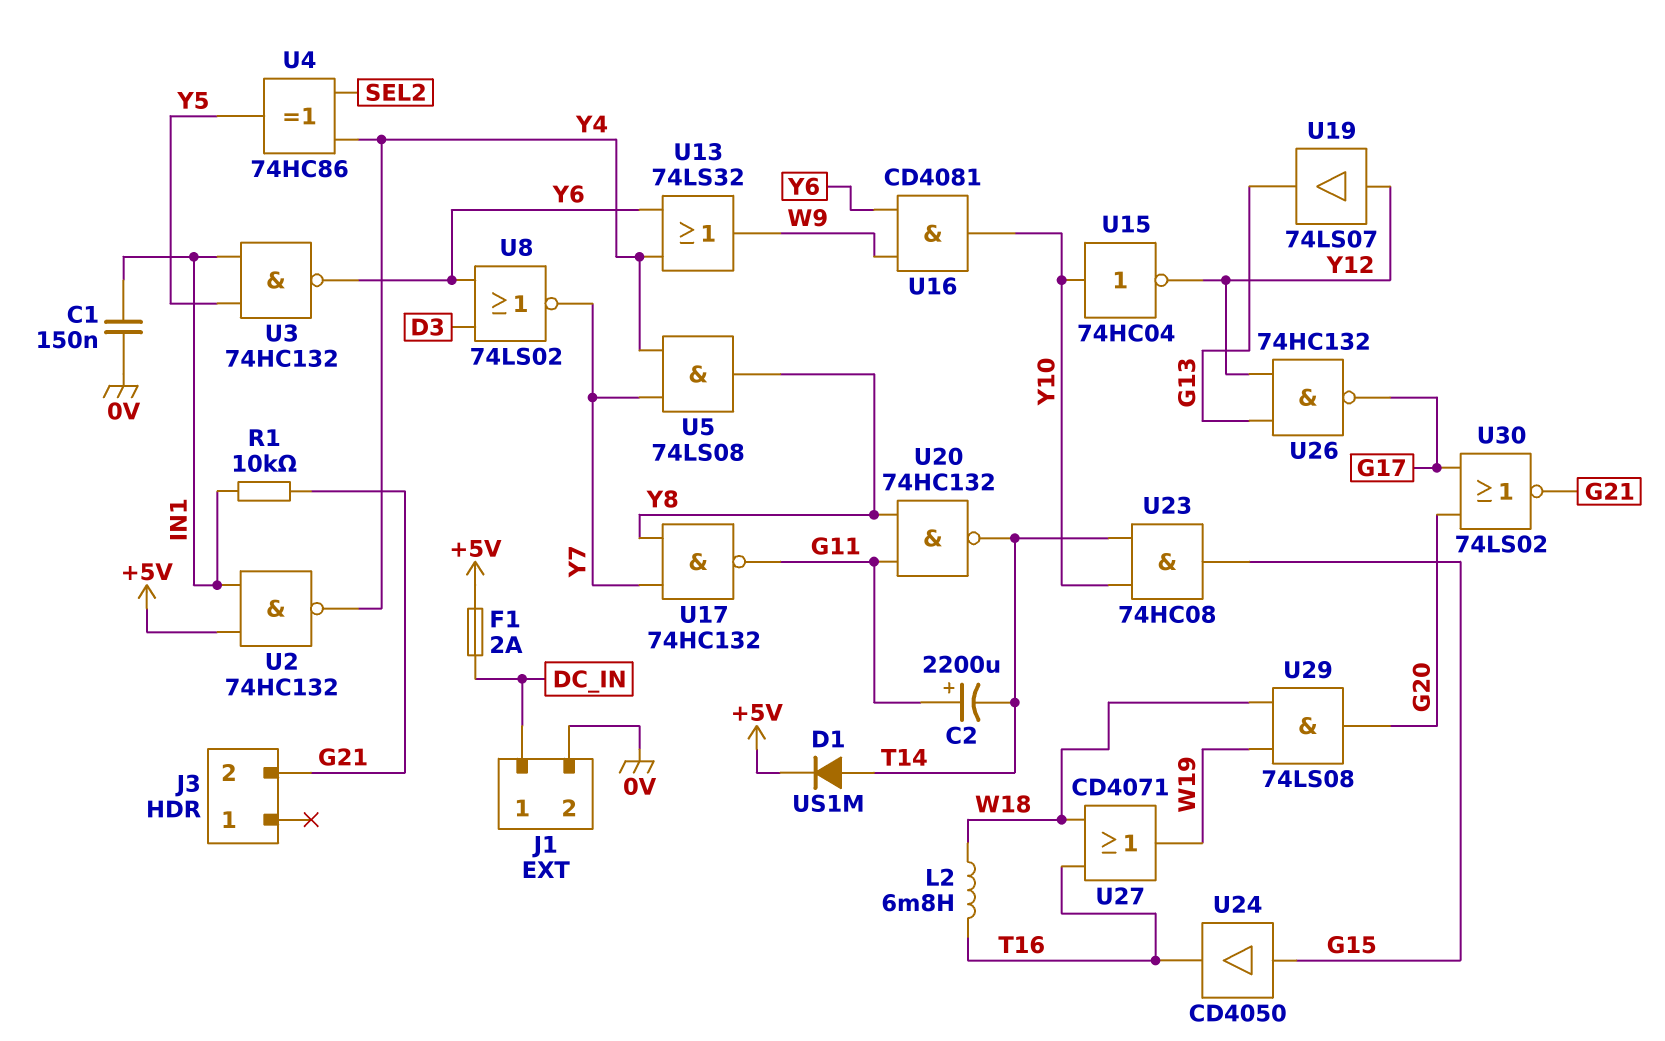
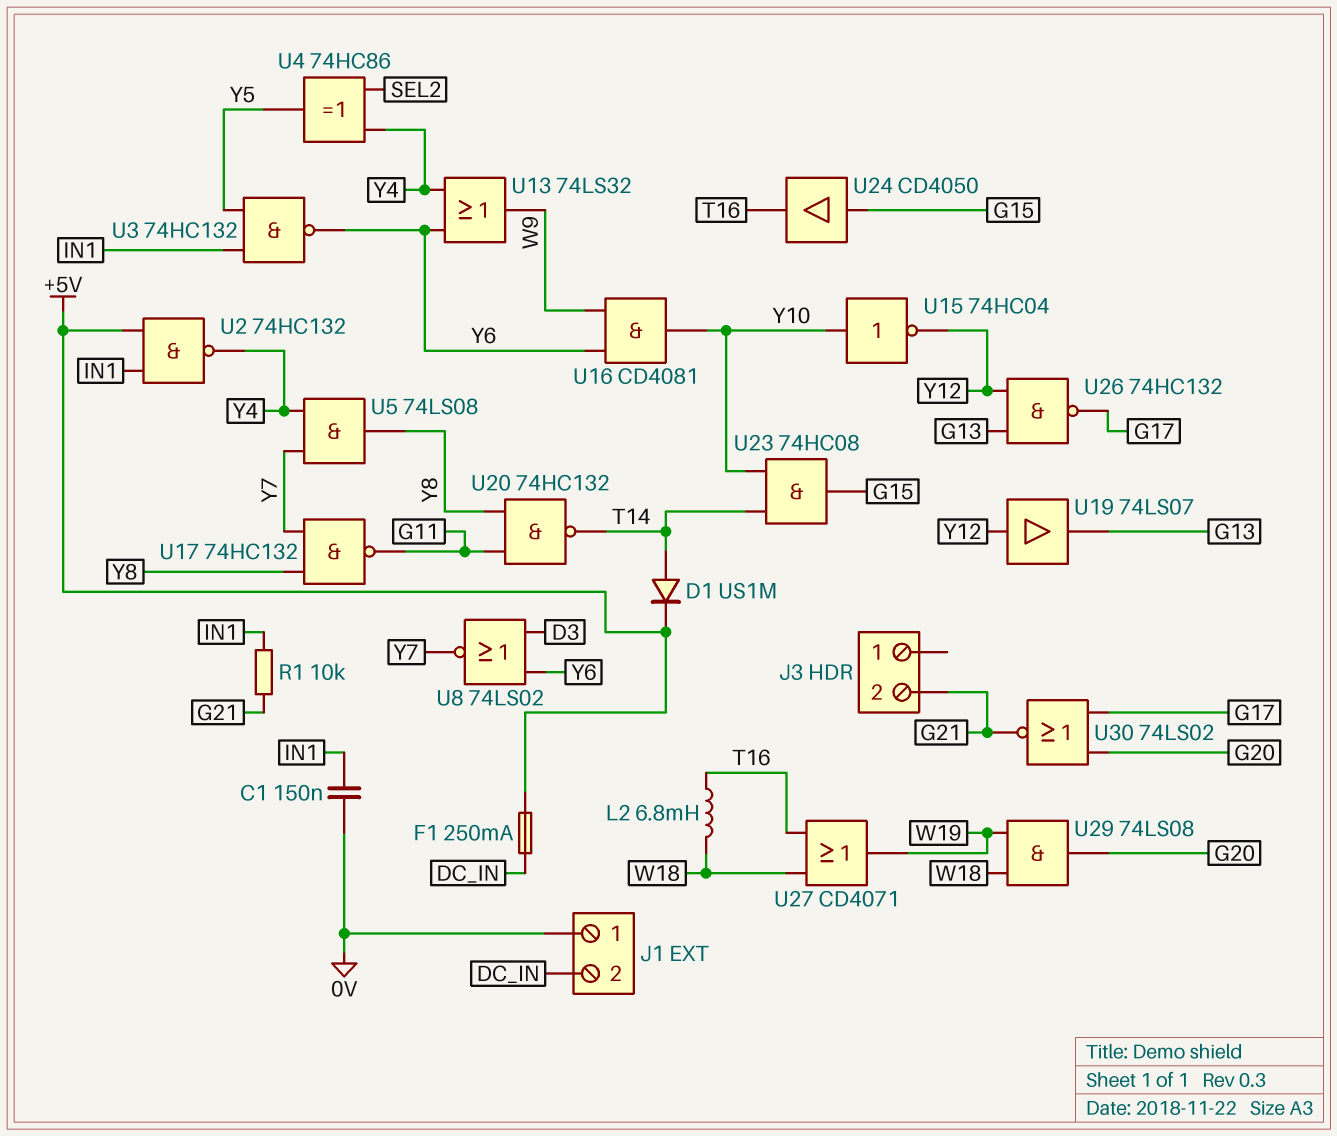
C2: 2200uF (plus G11, minus T14) -> none
F1: 2A (+5V, DC_IN) -> 250mA (+5V, DC_IN)
J1 pin 1: DC_IN -> 0V
J1 pin 2: 0V -> DC_IN

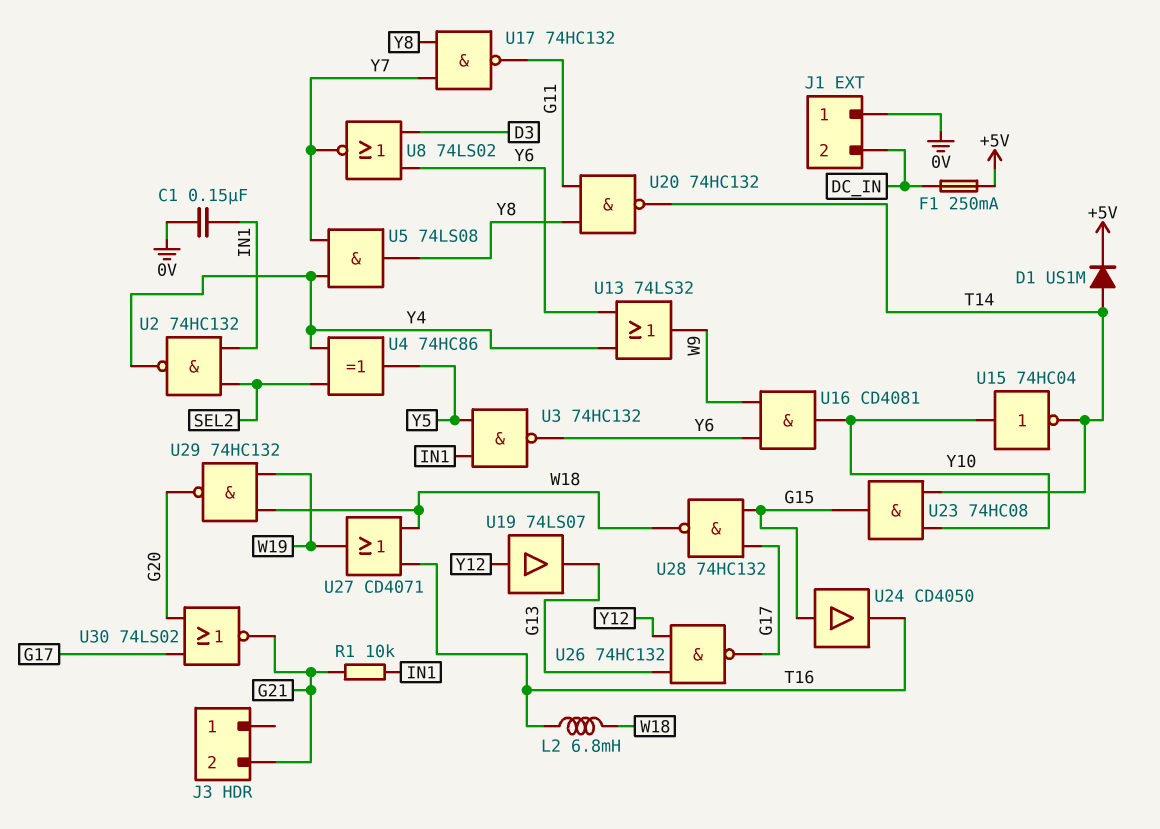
U2: NAND 74HC132 (in +5V, in IN1, out Y4) -> NAND 74HC132 (in IN1, in SEL2, out Y4)
U15: NOT 74HC04 (in Y10, out Y12) -> NOT 74HC04 (in Y10, out T14)
U28: none -> NAND 74HC132 (in G15, in G17, out W18)
U29: AND 74LS08 (in W18, in W19, out G20) -> NAND 74HC132 (in W18, in W19, out G20)

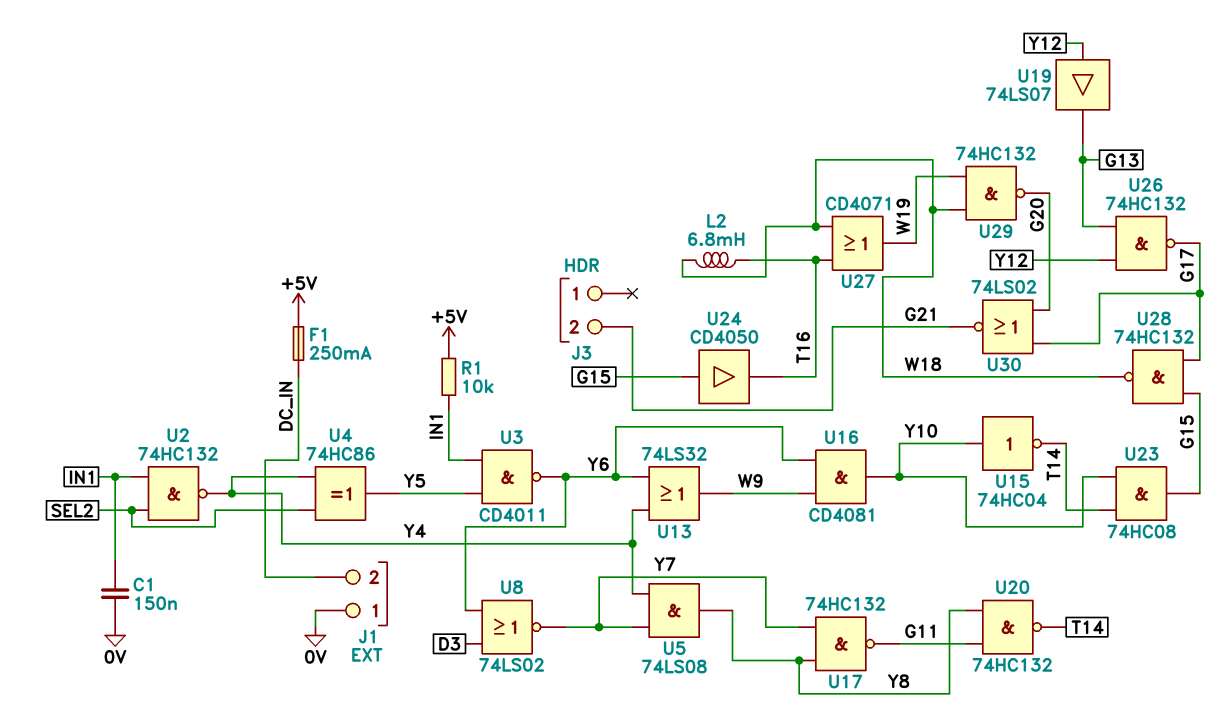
D1: diode US1M (A T14, K +5V) -> none
R1: 10k (G21, IN1) -> 10k (+5V, IN1)
U3: NAND 74HC132 (in IN1, in Y5, out Y6) -> NAND CD4011 (in IN1, in Y5, out Y6)

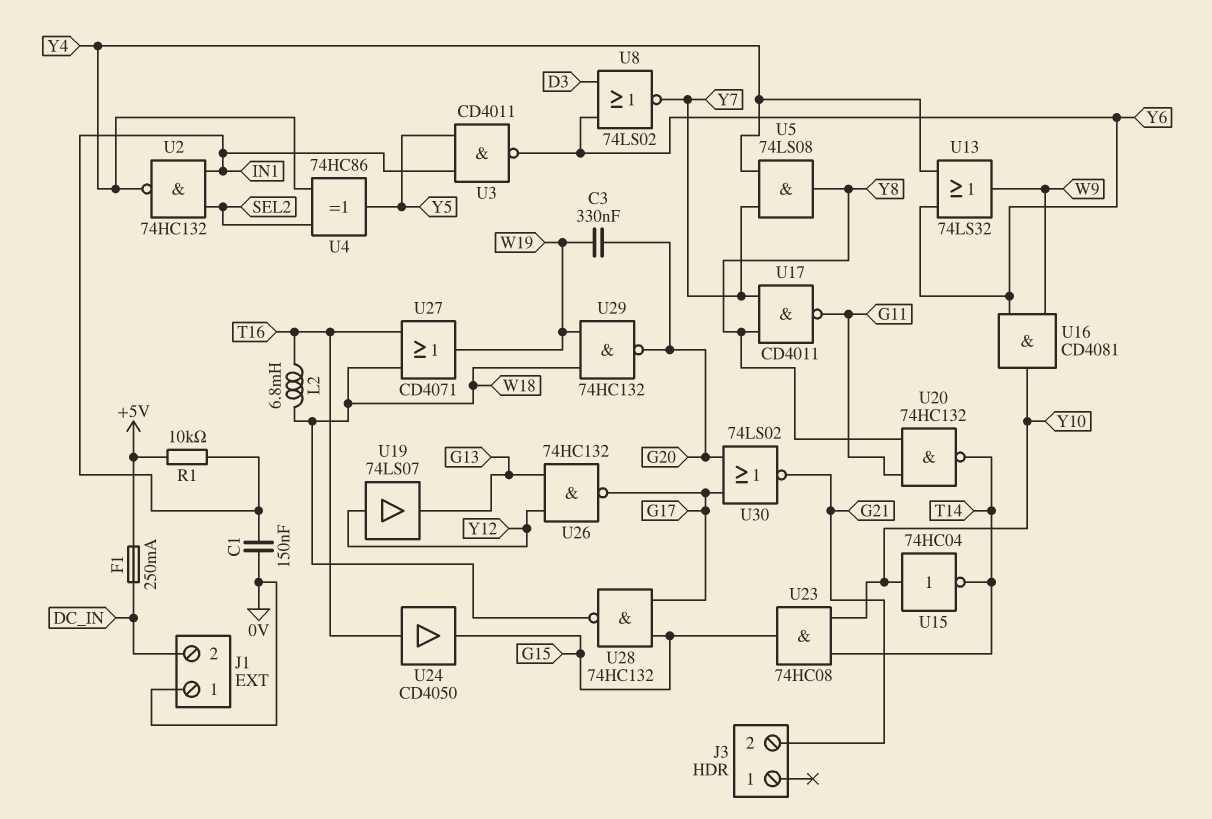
C3: none -> 330nF (G20, W19)
U17: NAND 74HC132 (in Y7, in Y8, out G11) -> NAND CD4011 (in Y7, in Y8, out G11)
U24: buffer CD4050 (in G15, out T16) -> buffer CD4050 (in T16, out G15)

